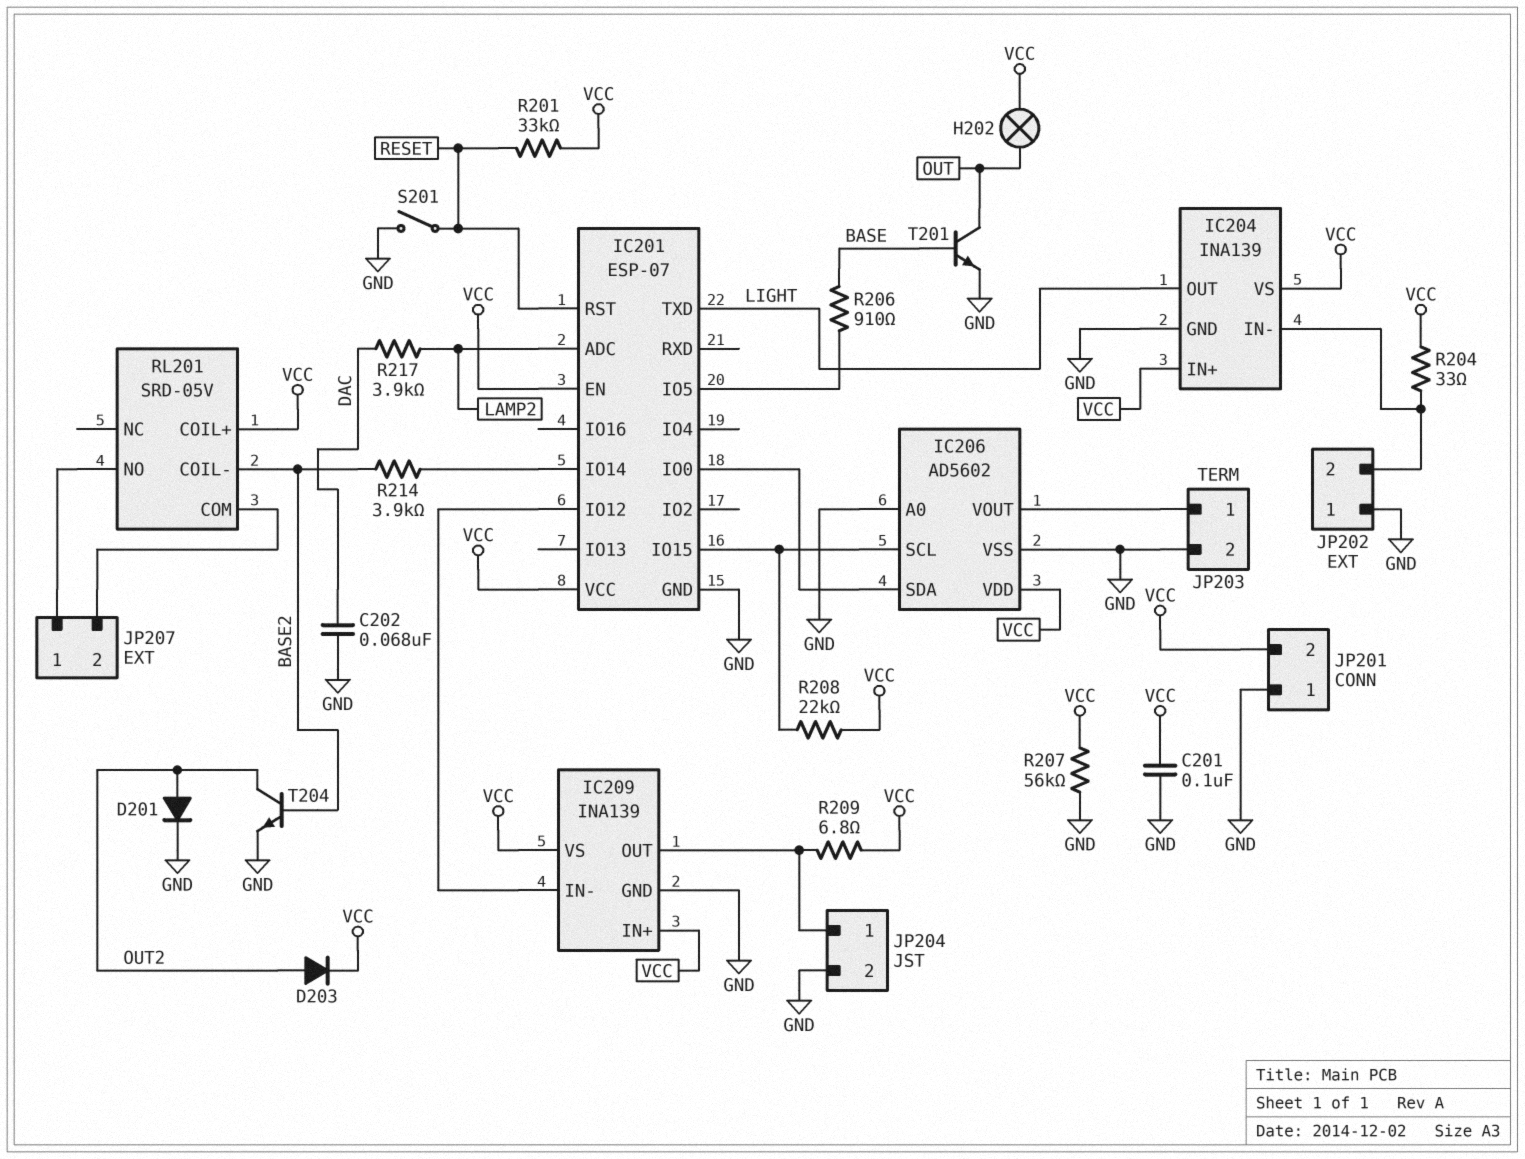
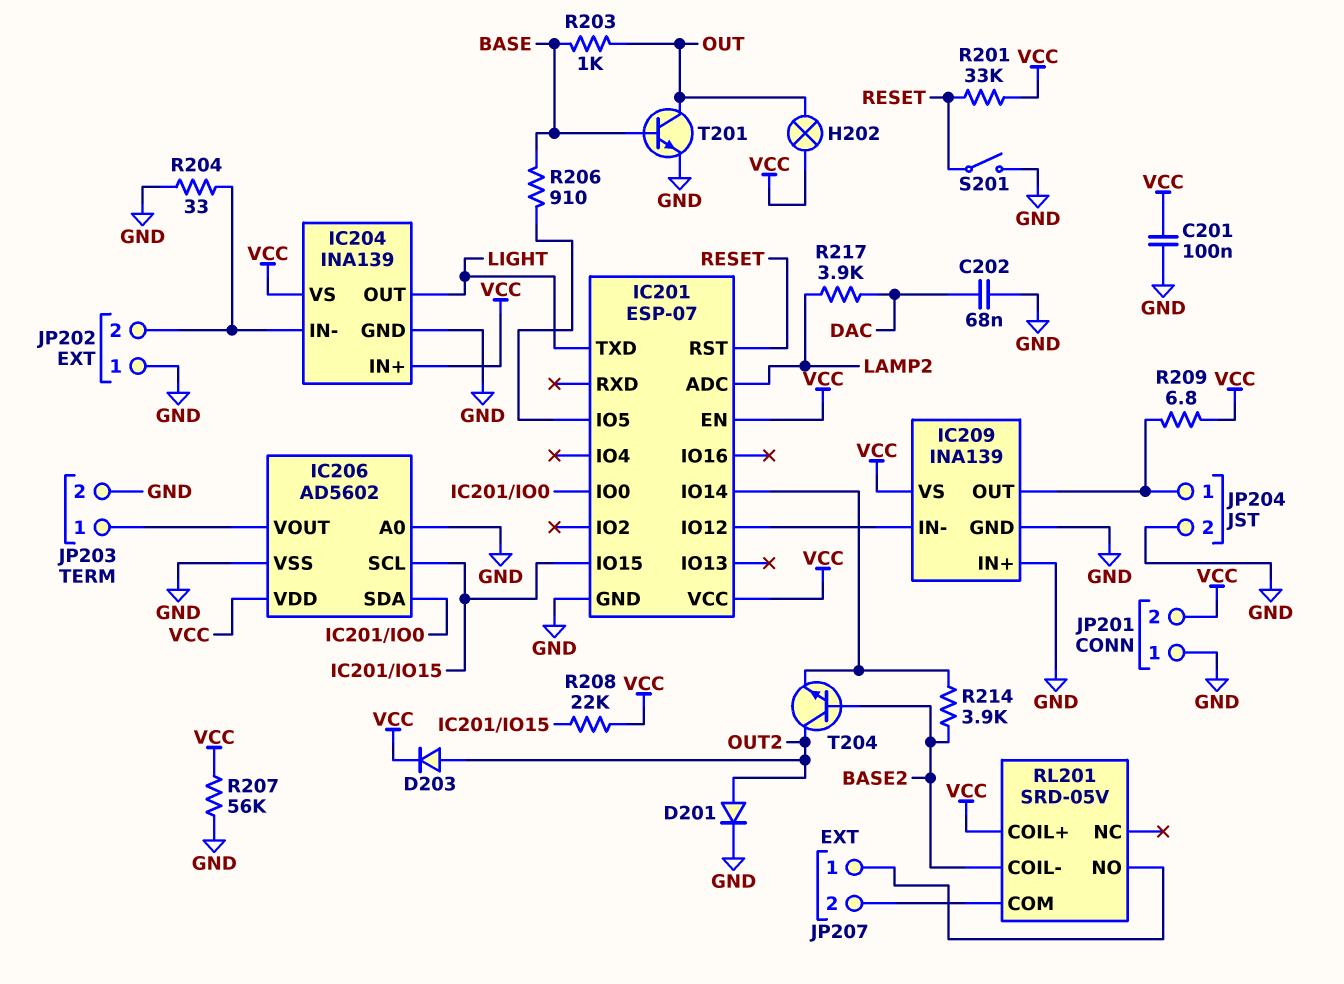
IC209 pin IN+: VCC -> GND
R203: none -> 1k (BASE, OUT)
R204: 33 (IC204/IN-, VCC) -> 33 (GND, IC204/IN-)
T204: NPN (B BASE2, C OUT2, E GND) -> NPN (B BASE2, C OUT2, E IC201/IO14)

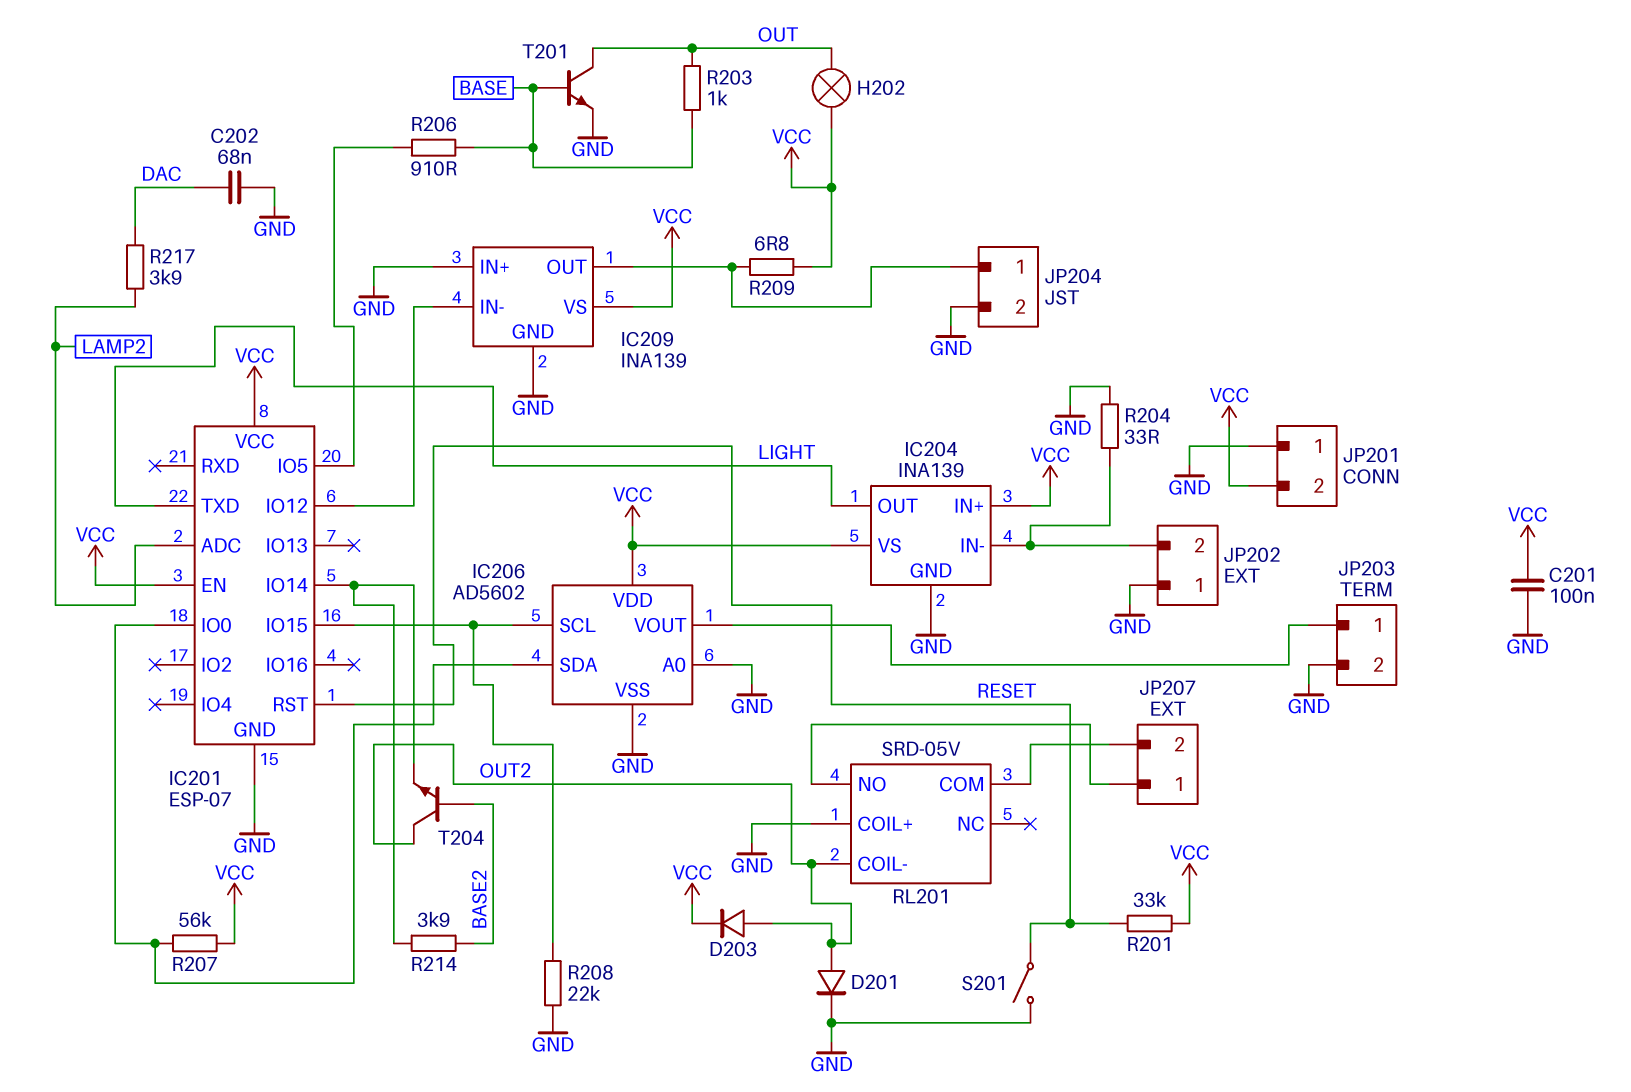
R207: 56k (GND, VCC) -> 56k (IC201/IO0, VCC)
R208: 22k (IC201/IO15, VCC) -> 22k (GND, IC201/IO15)
RL201 pin COIL+: VCC -> GND
RL201 pin COIL-: BASE2 -> OUT2

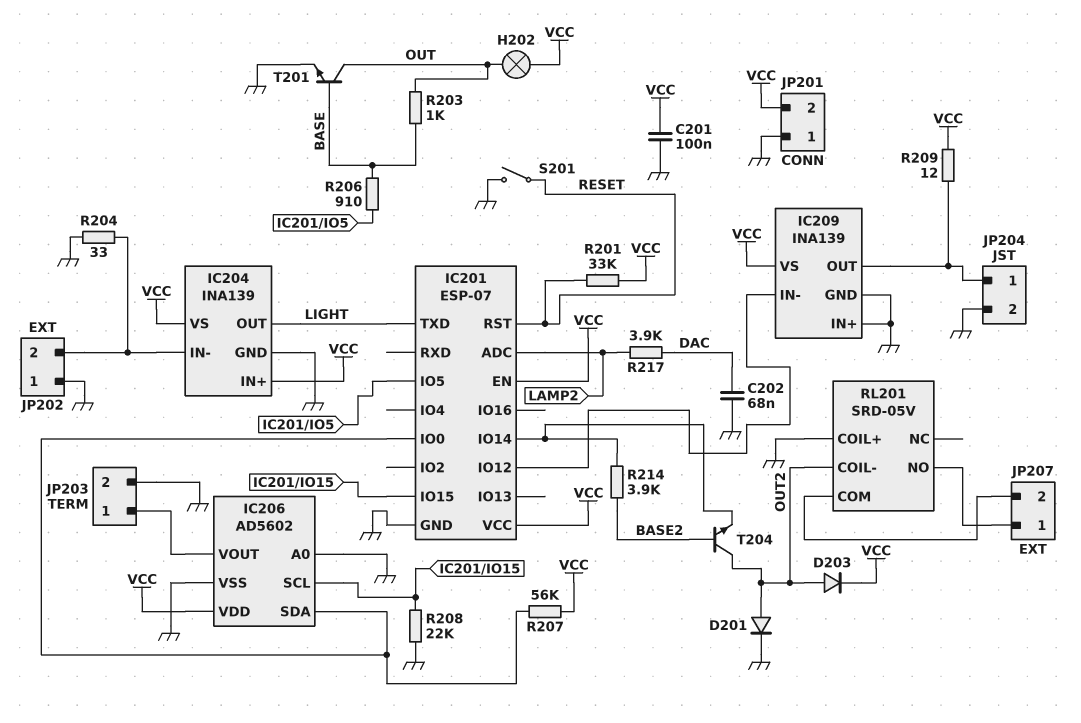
R209: 6.8 (IC209/OUT, VCC) -> 12 (IC209/OUT, VCC)

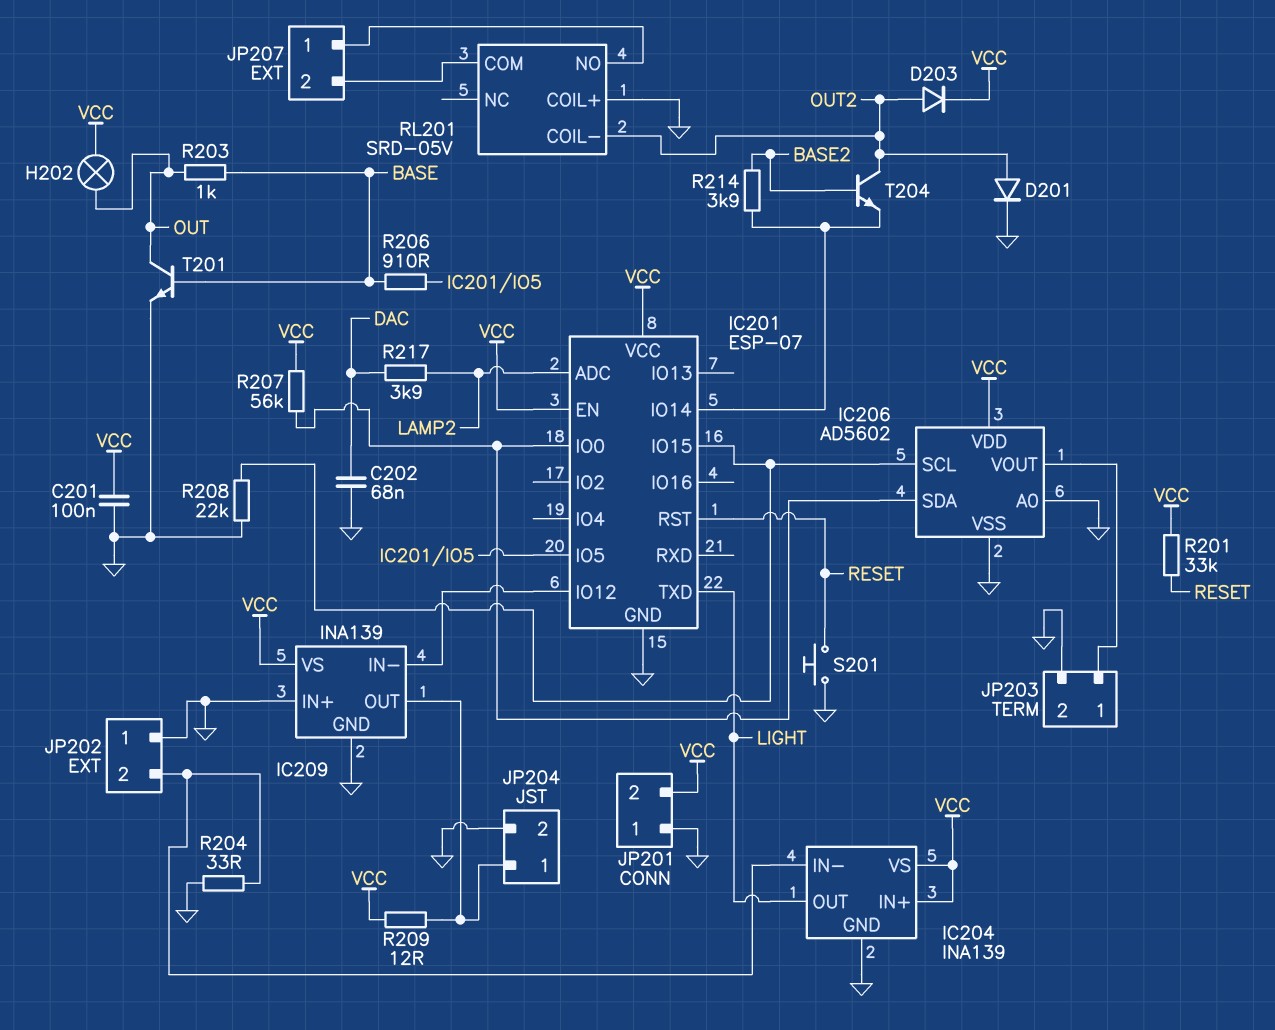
S201: switch (GND, RESET) -> button (GND, RESET)

